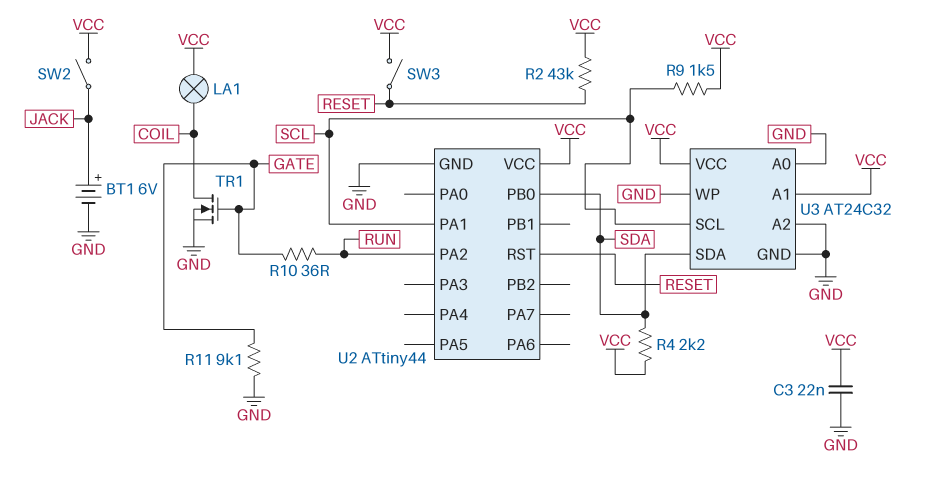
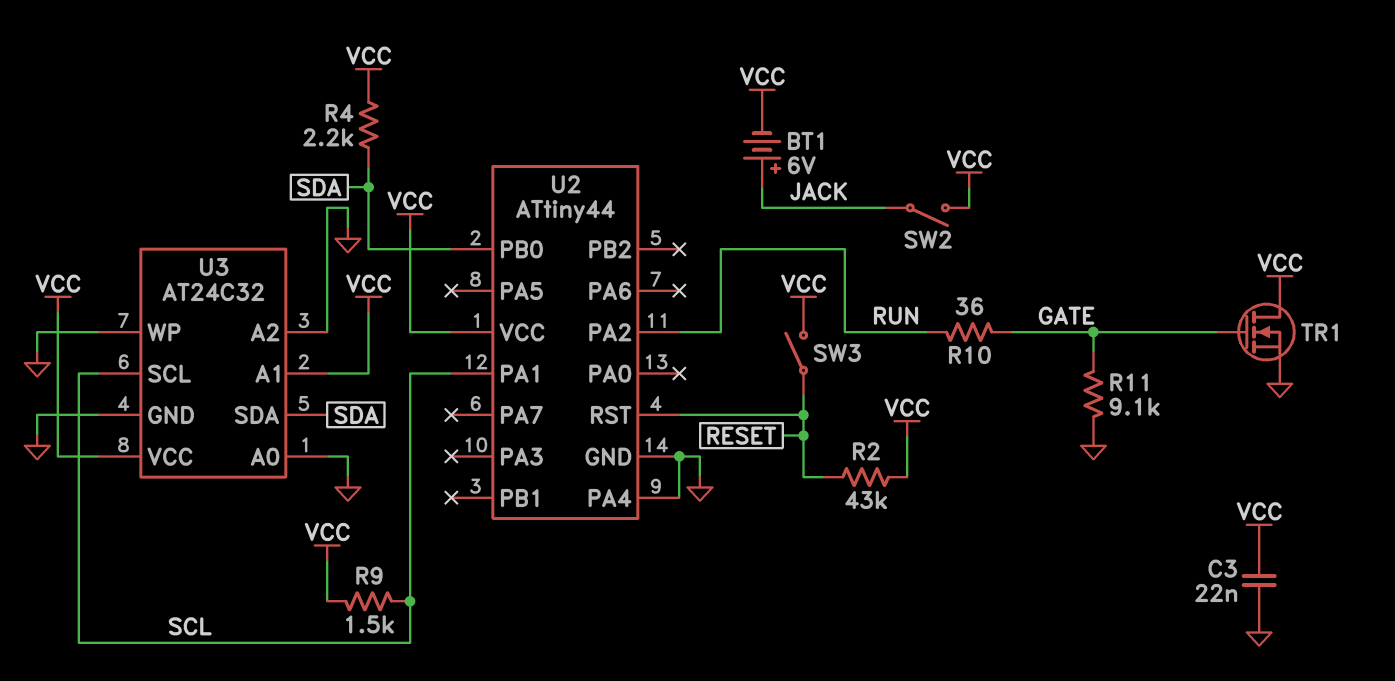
BT1: 6V (plus JACK, minus GND) -> 6V (plus JACK, minus VCC)
LA1: lamp (COIL, VCC) -> none
TR1: NMOS (G GATE, D COIL, S GND) -> NMOS (G GATE, D VCC, S GND)
U2 pin PA4: none -> GND

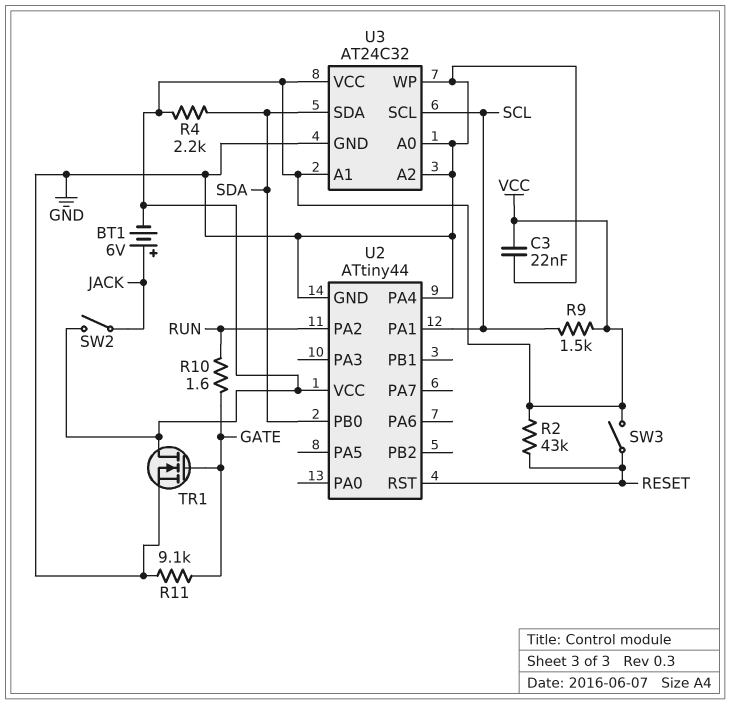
R10: 36 (GATE, RUN) -> 1.6 (GATE, RUN)

